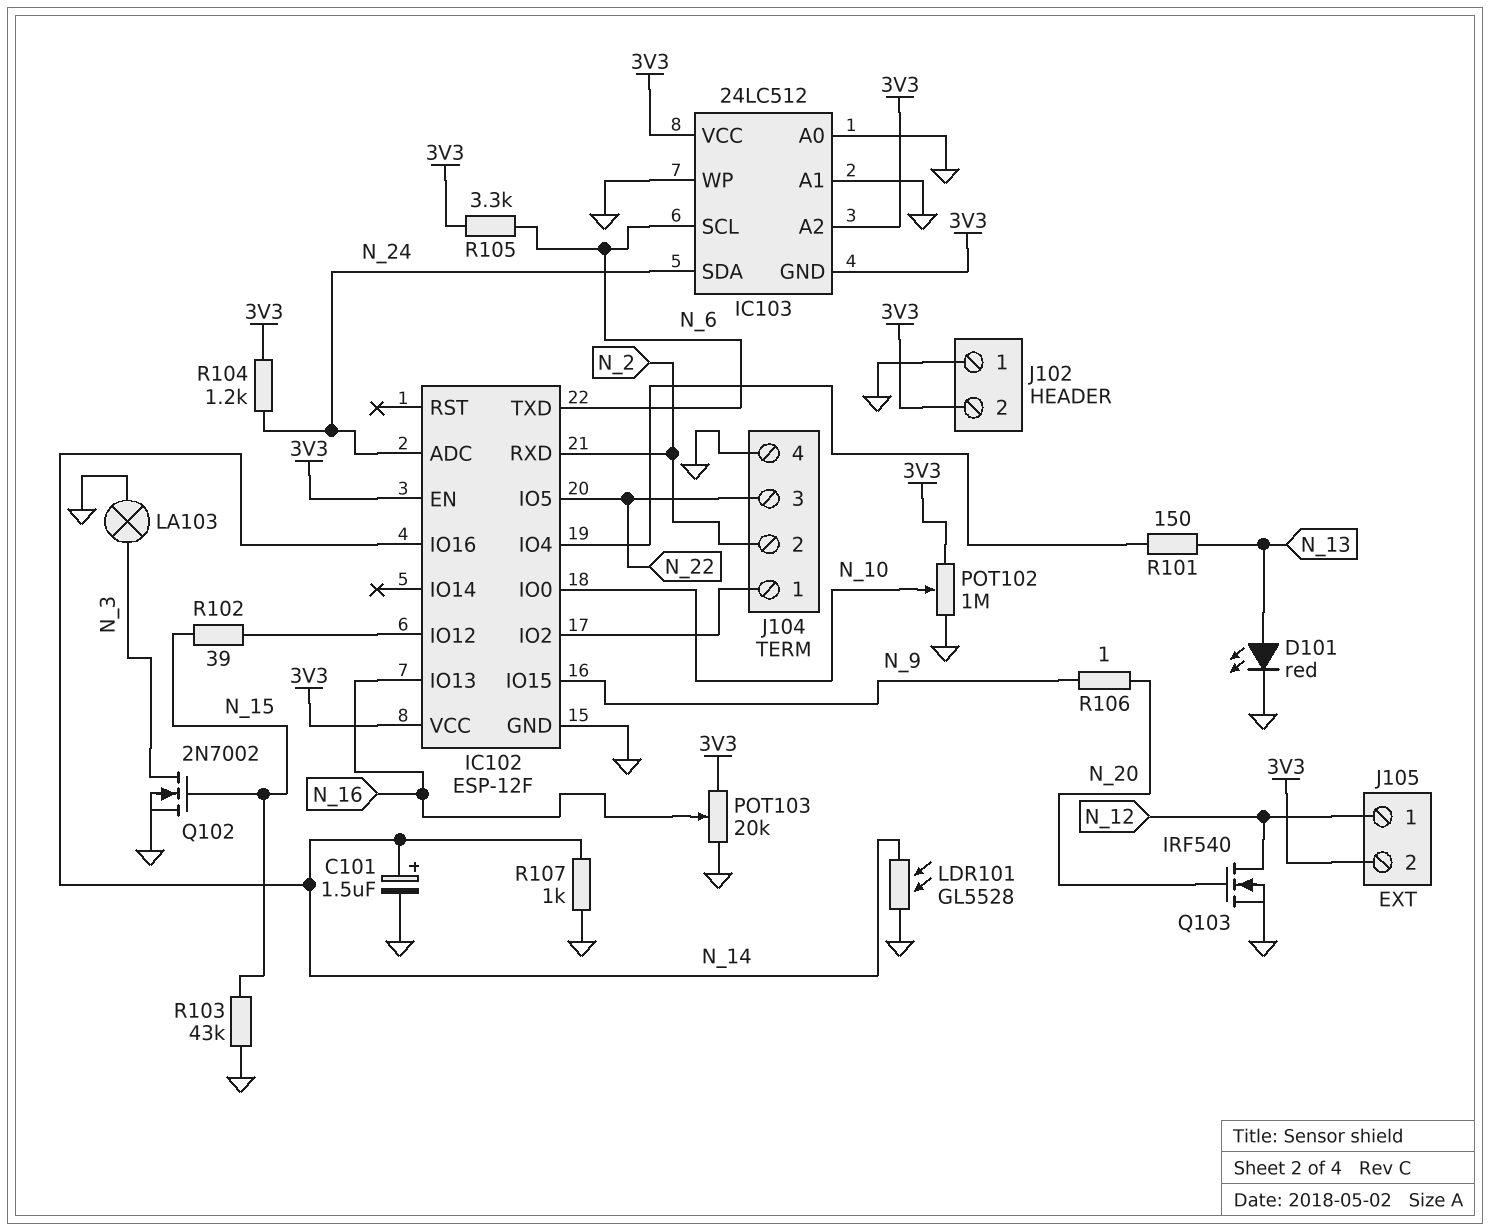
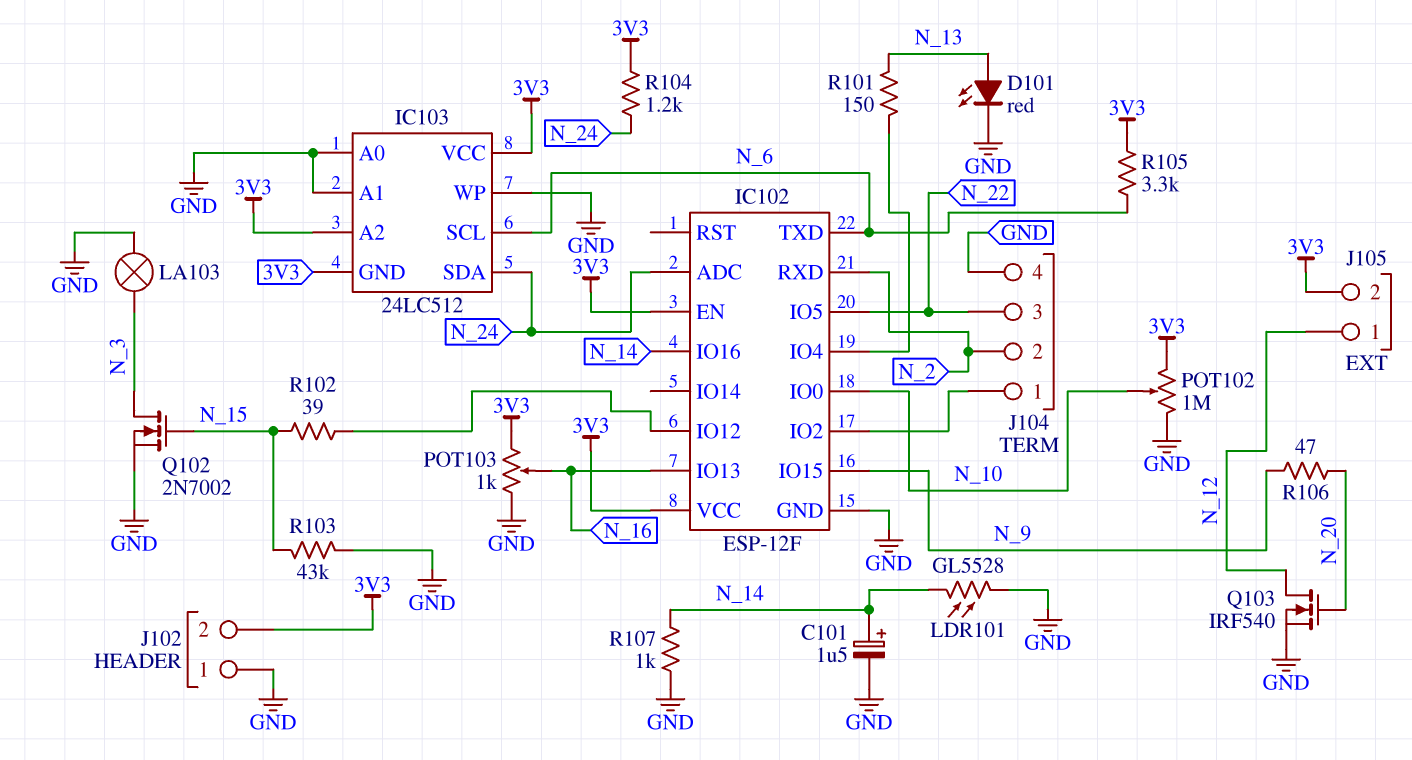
POT103: 20k (3V3, GND, wiper N_16) -> 1k (3V3, GND, wiper N_16)
R106: 1 (N_9, N_20) -> 47 (N_9, N_20)

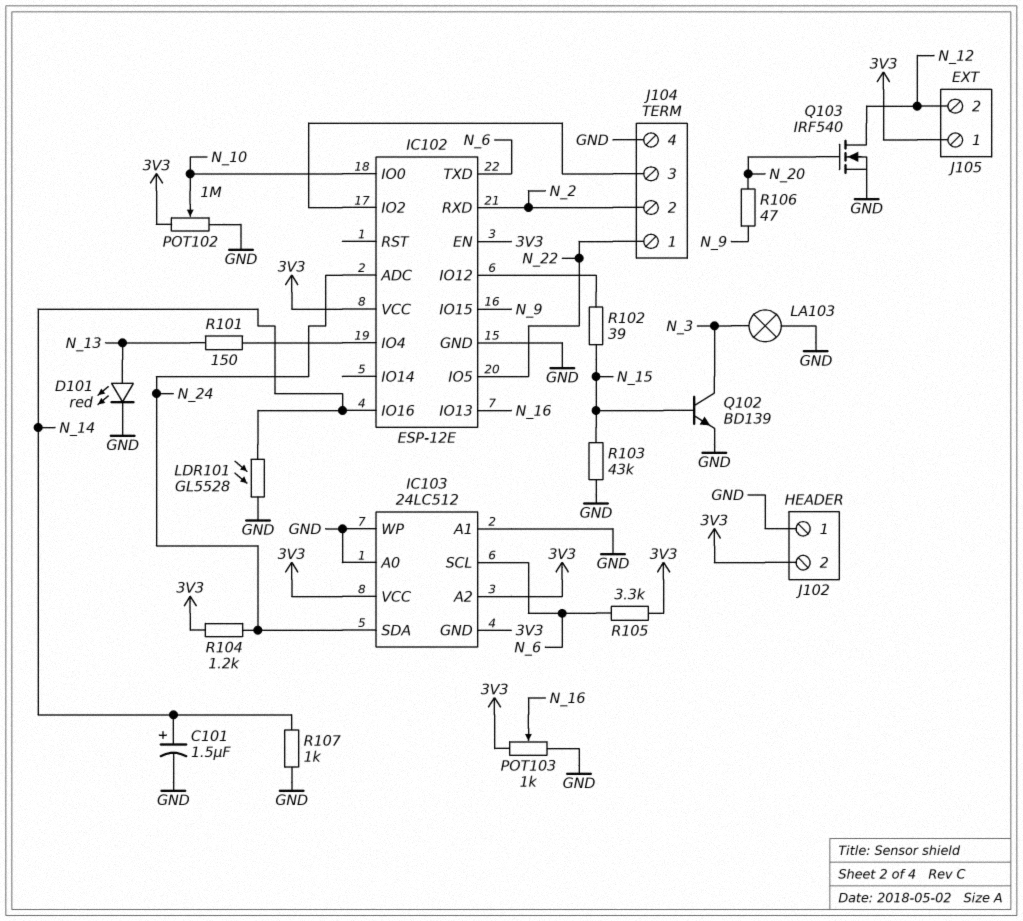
IC102: ESP-12F -> ESP-12E
J104 pin 1: IC102/IO2 -> N_22
J104 pin 3: N_22 -> IC102/IO2
J105 pin 1: N_12 -> 3V3
J105 pin 2: 3V3 -> N_12
Q102: NMOS 2N7002 (G N_15, D N_3, S GND) -> NPN BD139 (B N_15, C N_3, E GND)

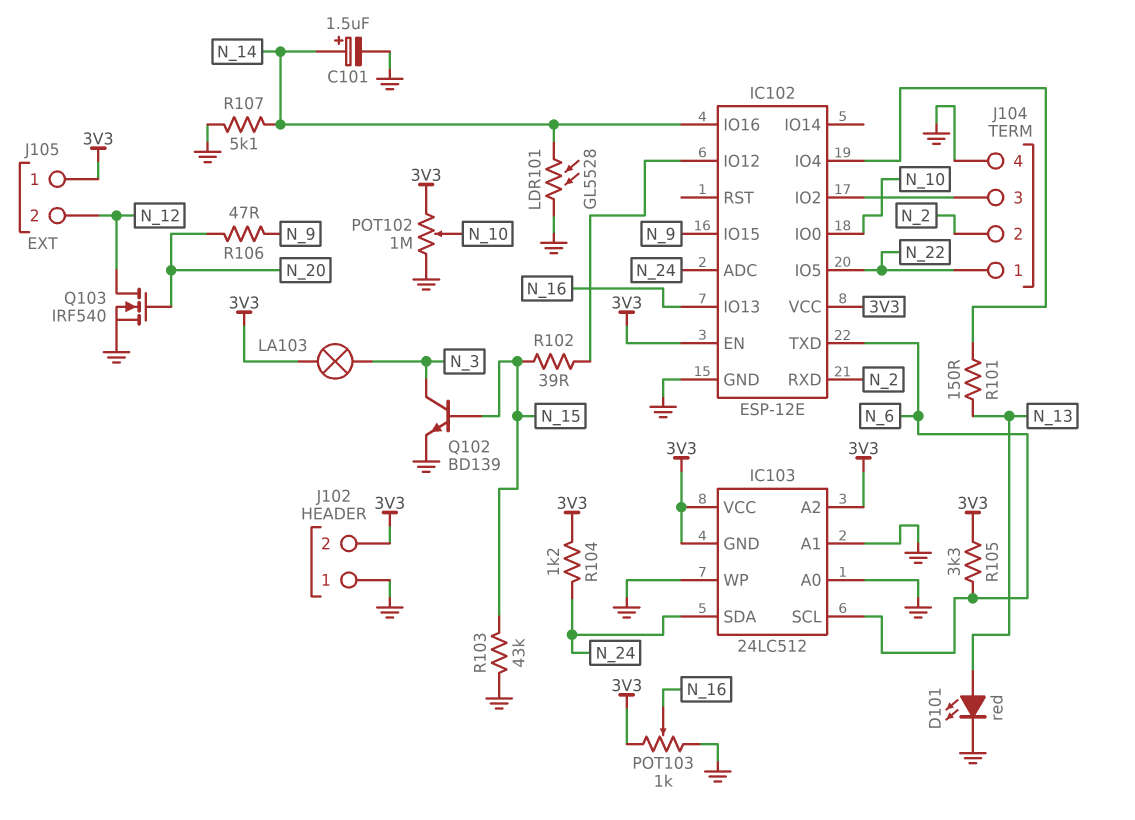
LA103: lamp (GND, N_3) -> lamp (3V3, N_3)
R107: 1k (GND, N_14) -> 5.1k (GND, N_14)

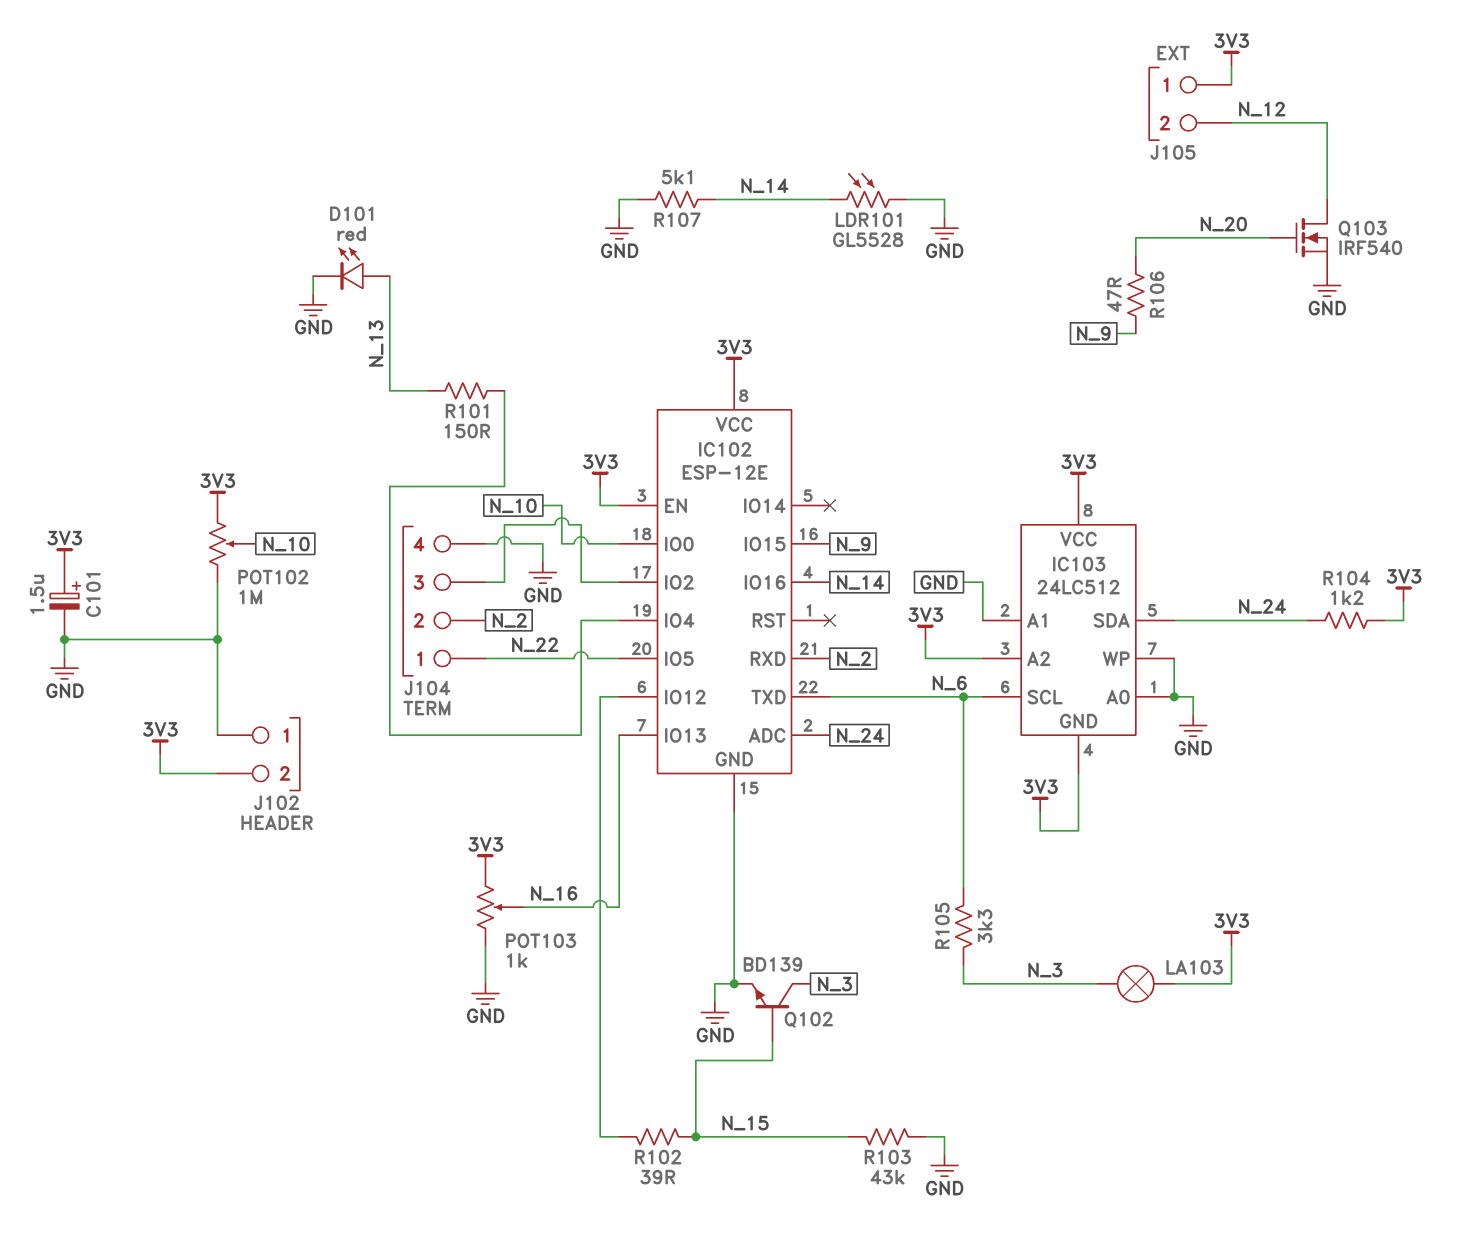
C101: 1.5uF (plus N_14, minus GND) -> 1.5uF (plus 3V3, minus GND)
R105: 3.3k (3V3, N_6) -> 3.3k (N_3, N_6)

